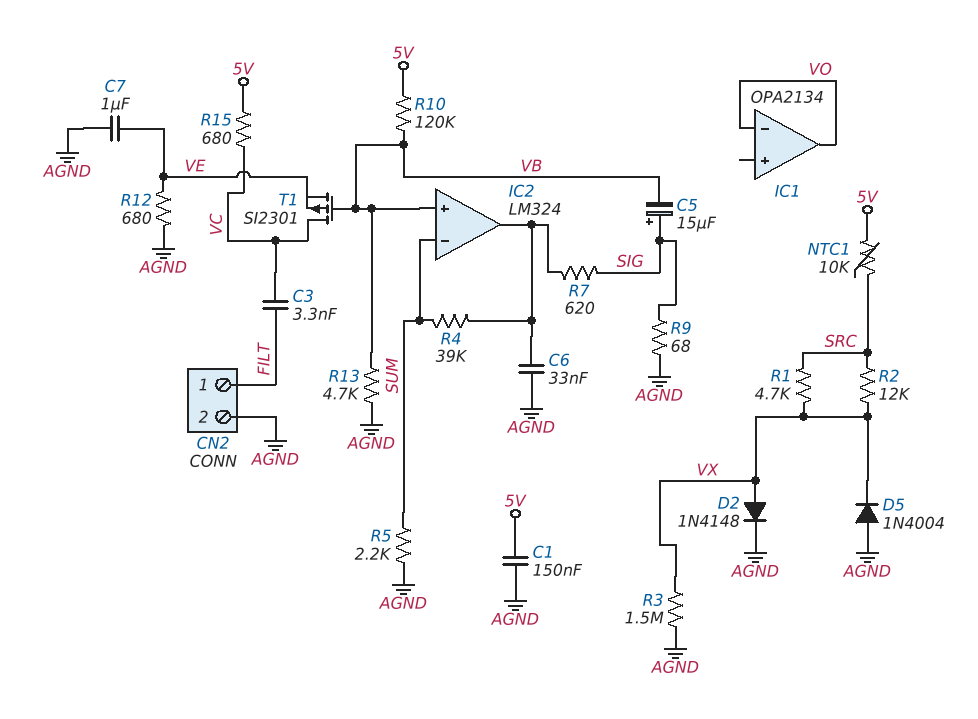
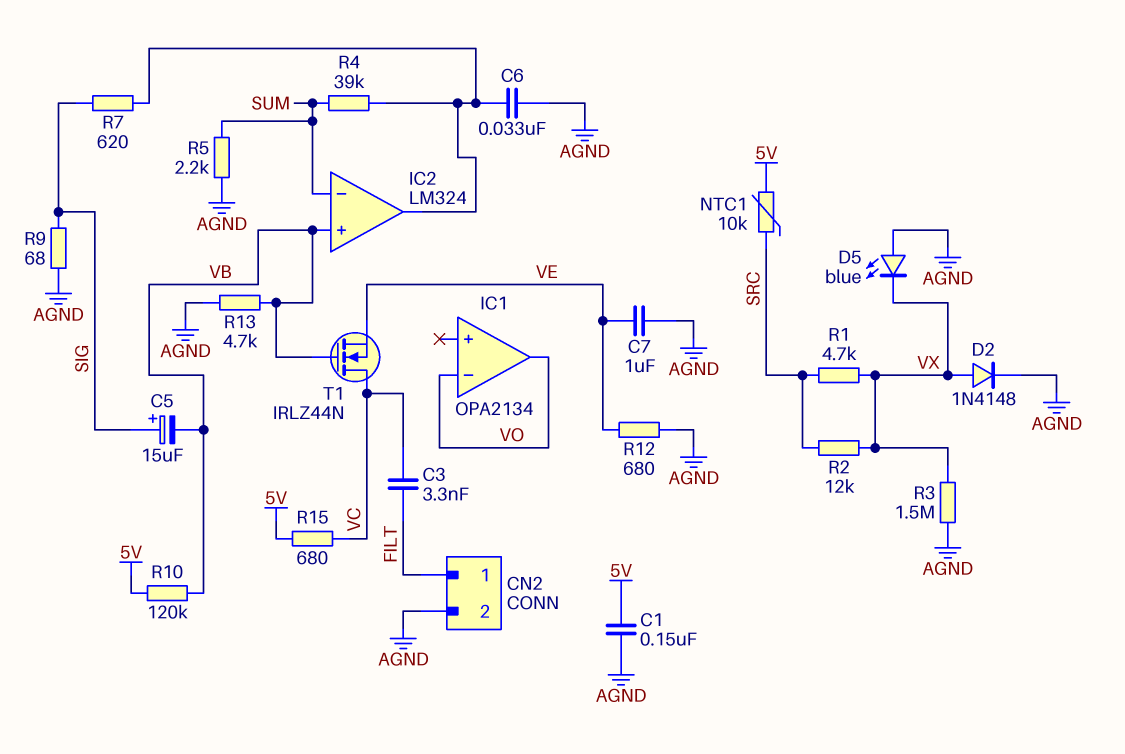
D5: diode 1N4004 (A AGND, K VX) -> LED blue (A AGND, K VX)
T1: PMOS SI2301 (G VB, D VC, S VE) -> NMOS IRLZ44N (G VB, D VC, S VE)

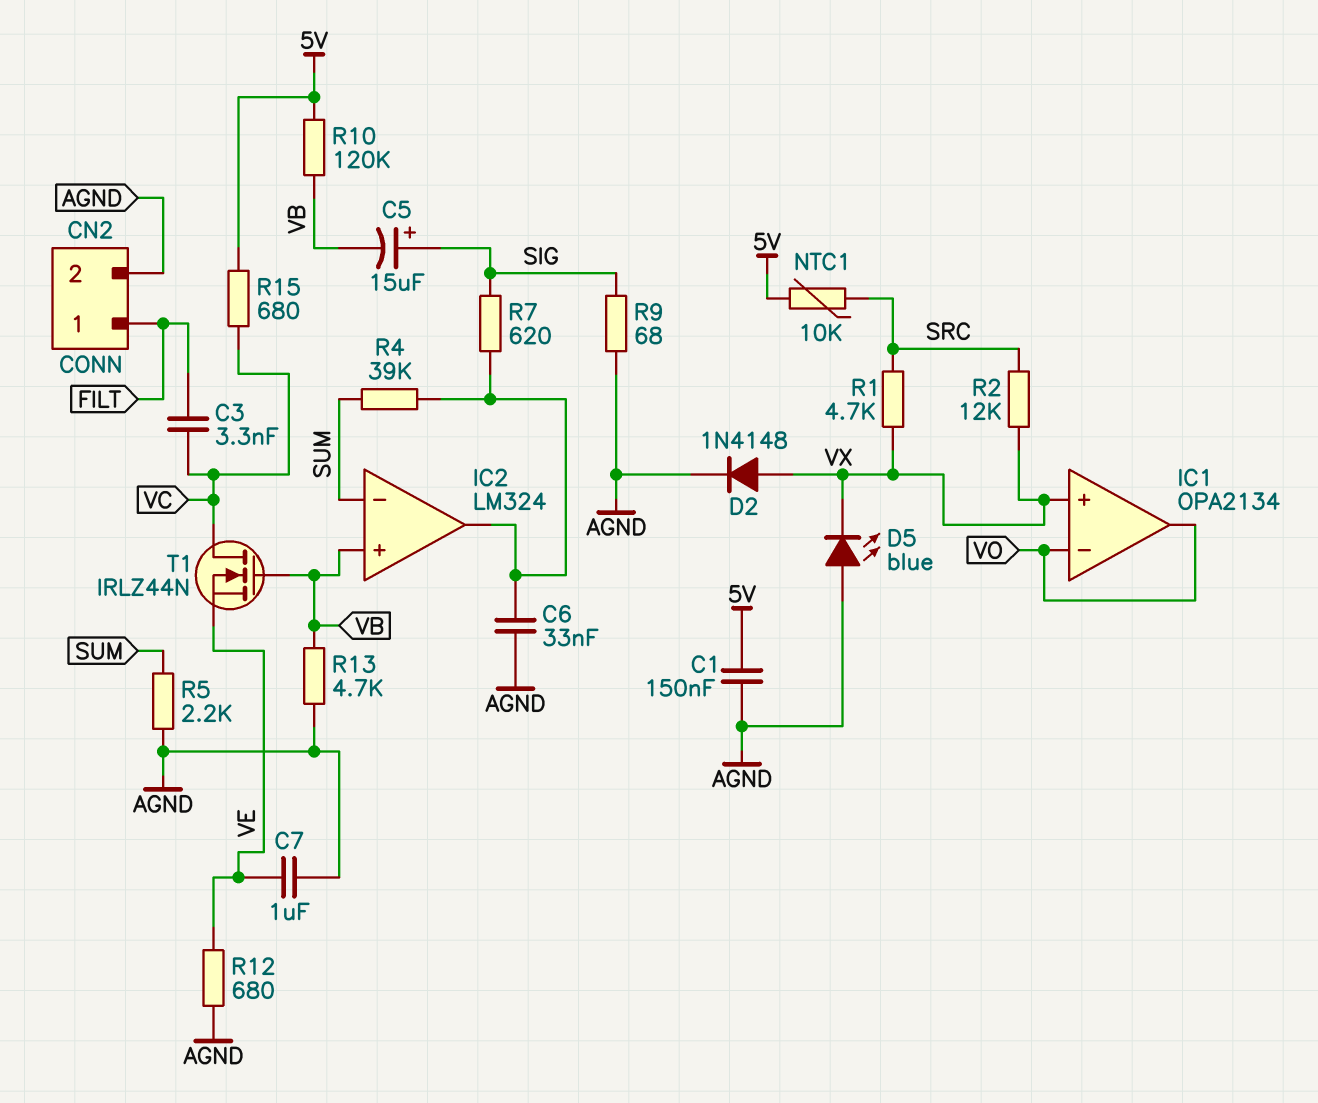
IC1 pin in+: none -> VX
R3: 1.5M (AGND, VX) -> none

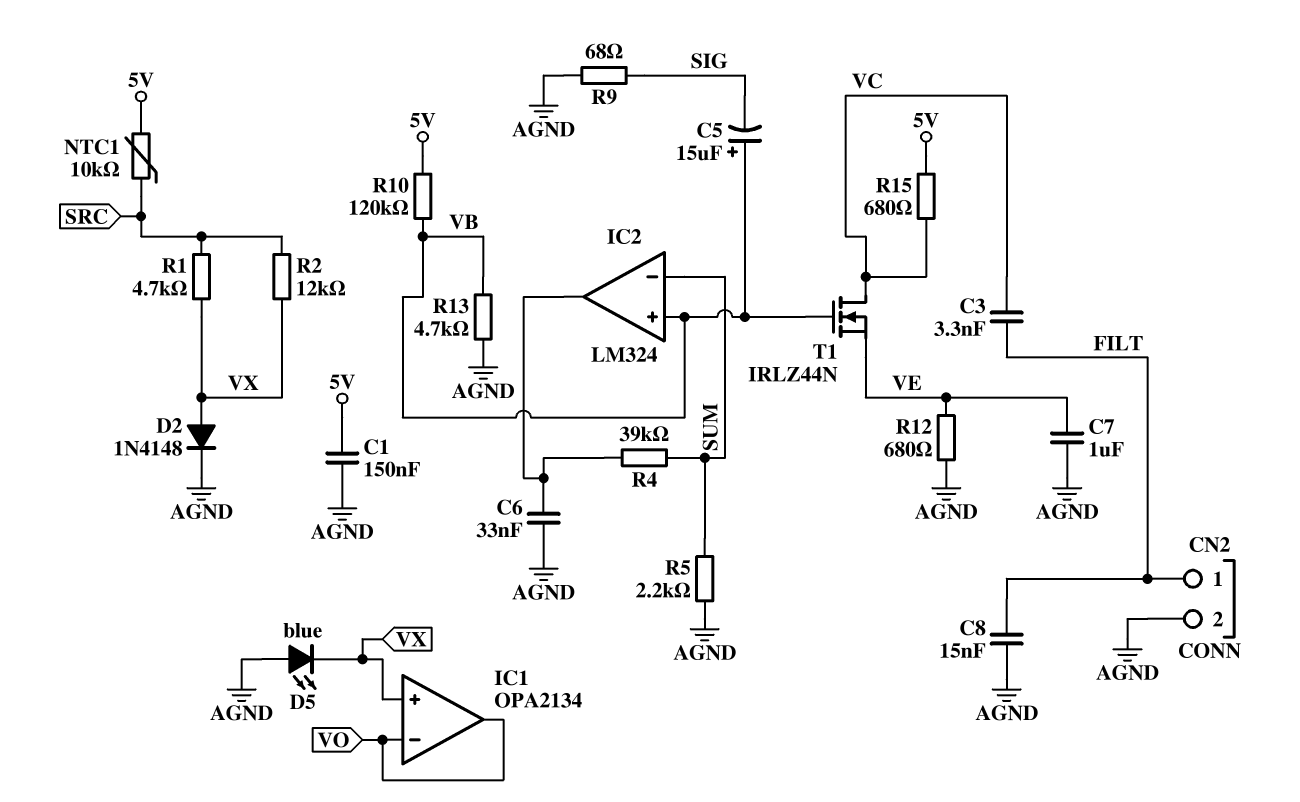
C5: 15uF (plus SIG, minus VB) -> 15uF (plus VB, minus SIG)
C8: none -> 15nF (AGND, FILT)
R7: 620 (IC2/out, SIG) -> none

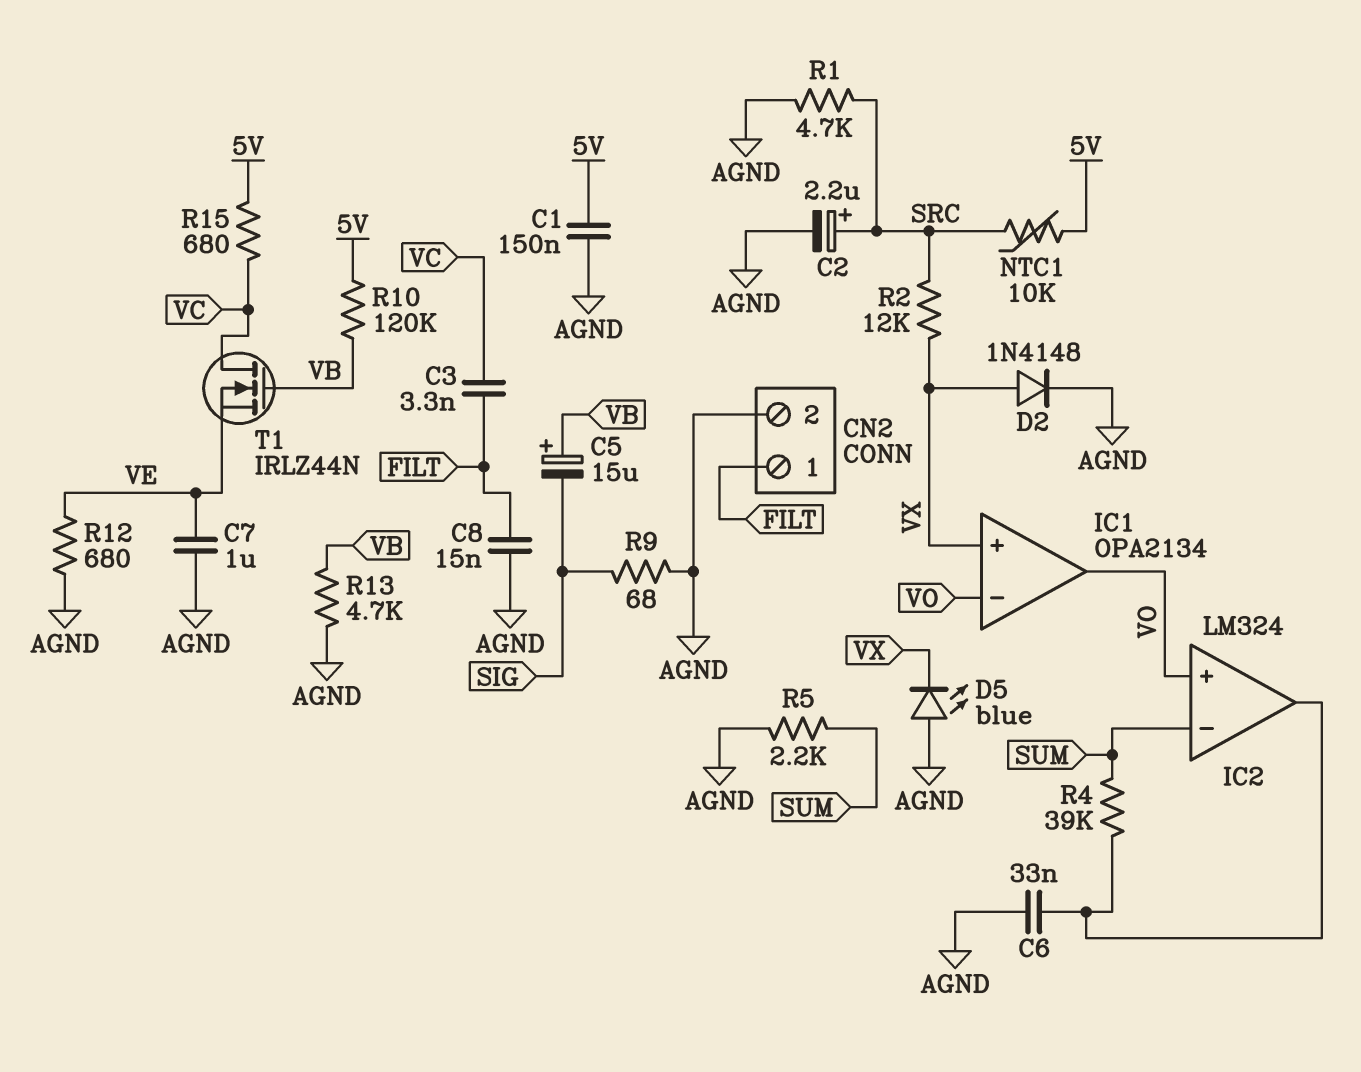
C2: none -> 2.2uF (plus SRC, minus AGND)
IC2 pin in+: VB -> VO
R1: 4.7k (SRC, VX) -> 4.7k (AGND, SRC)

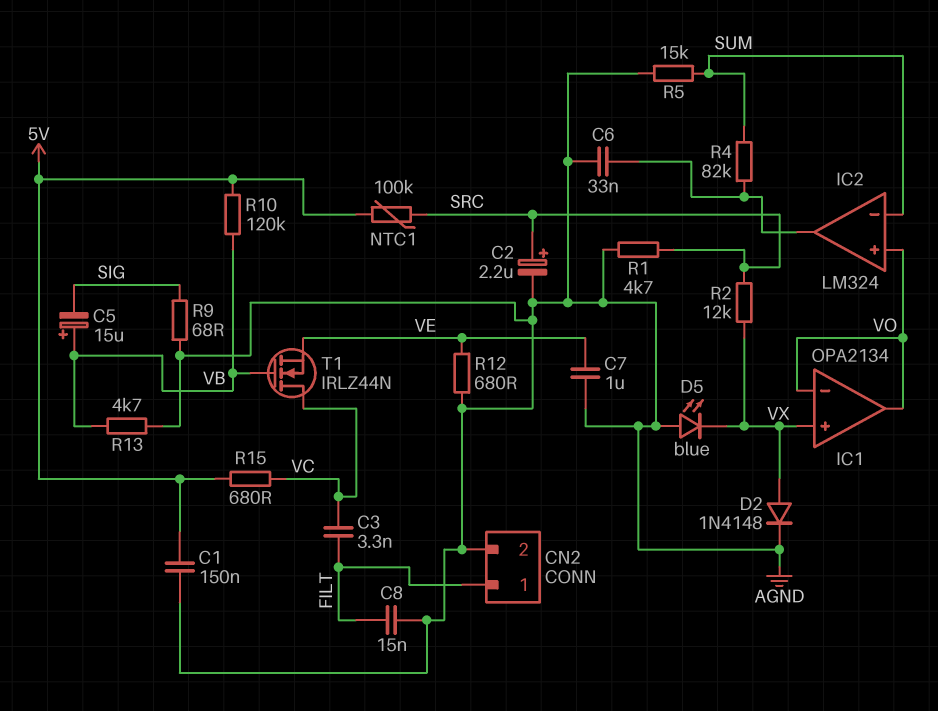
NTC1: 10k (5V, SRC) -> 100k (5V, SRC)
R4: 39k (IC2/out, SUM) -> 82k (IC2/out, SUM)
R5: 2.2k (AGND, SUM) -> 15k (AGND, SUM)

